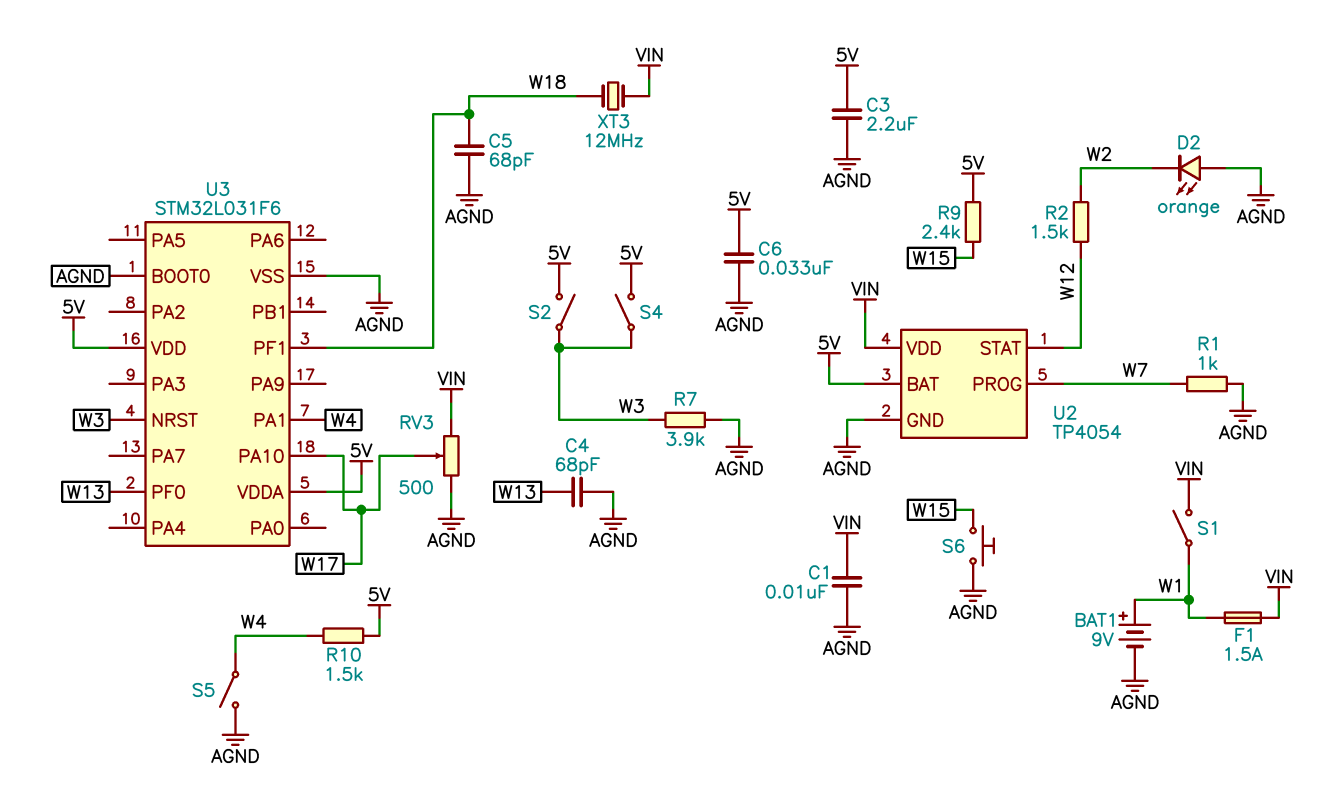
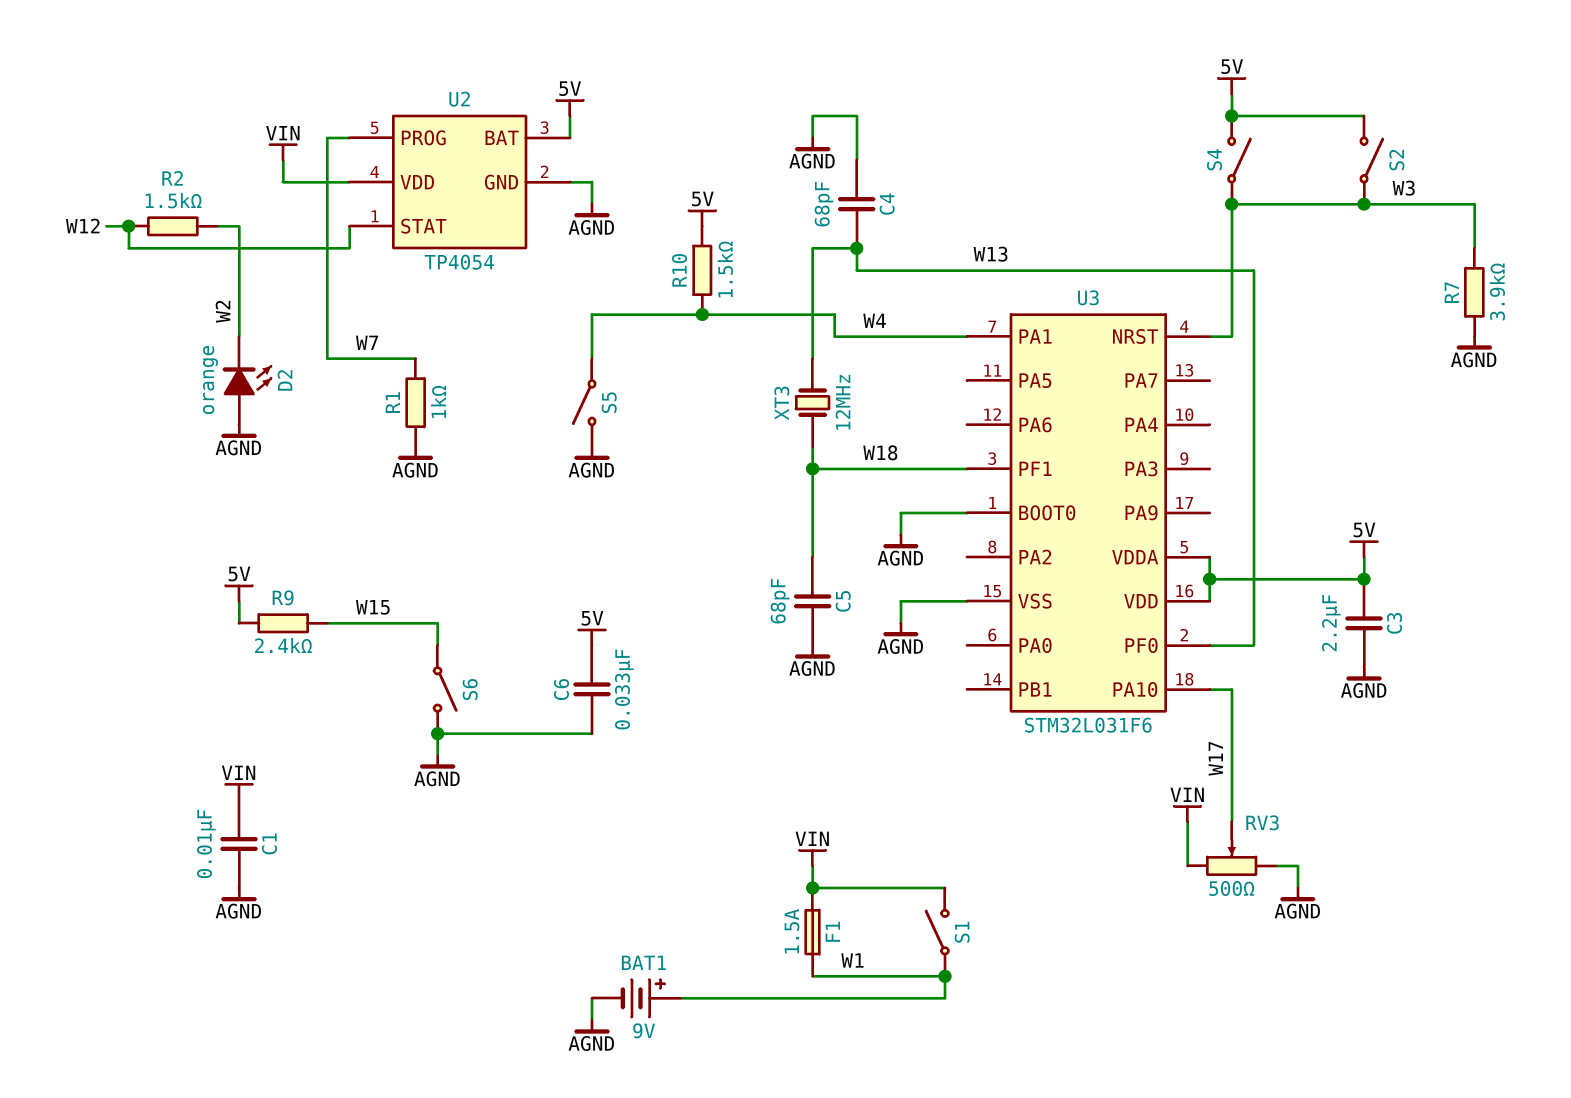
S6: button (AGND, W15) -> switch (AGND, W15)
XT3: 12MHz (VIN, W18) -> 12MHz (W13, W18)

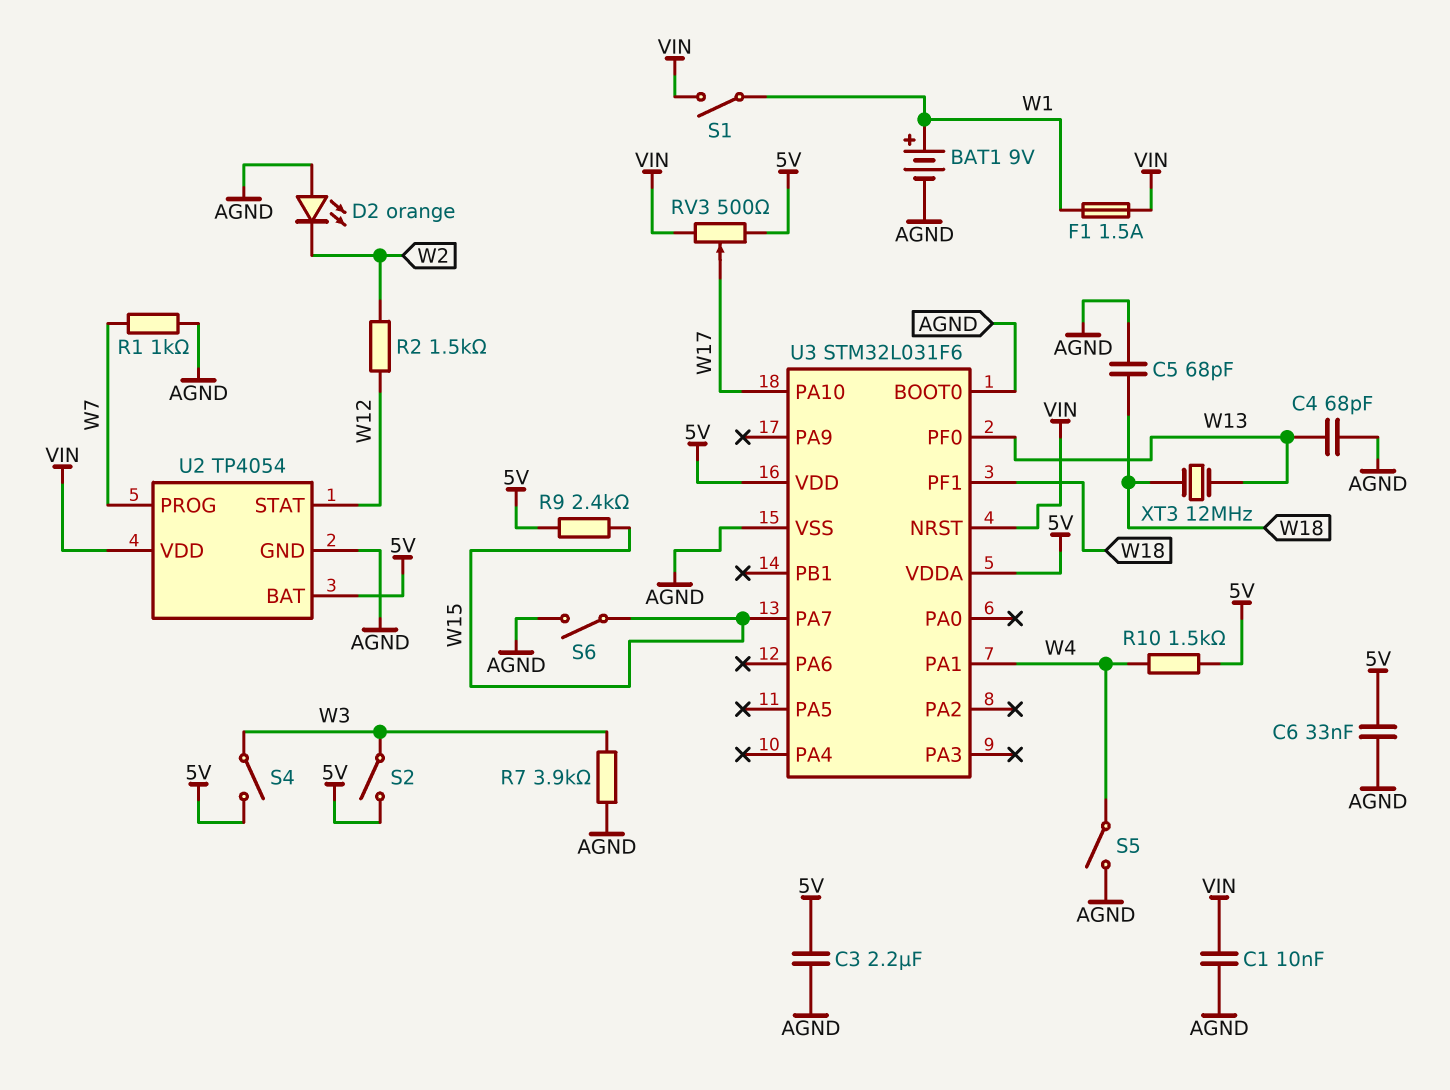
RV3: 500 (AGND, VIN, wiper W17) -> 500 (5V, VIN, wiper W17)
U3 pin NRST: W3 -> VIN
U3 pin PA7: none -> W15

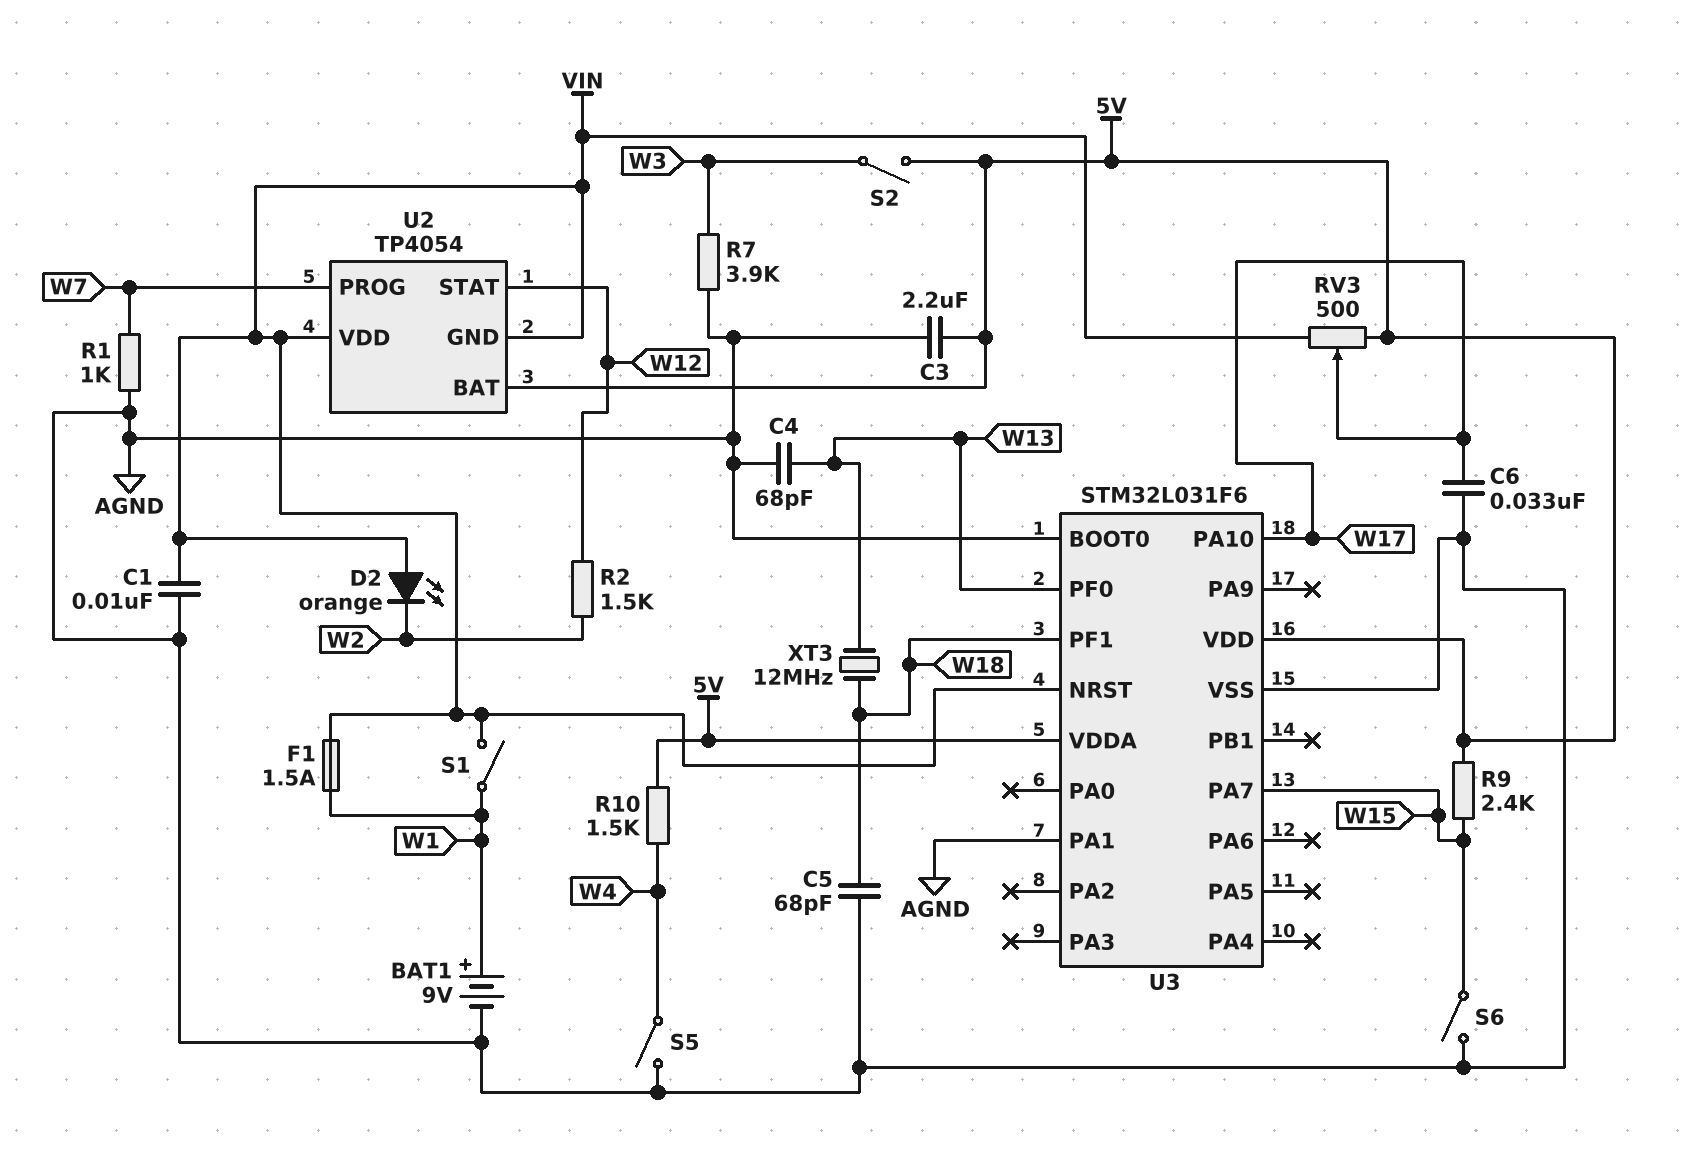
C6: 33nF (5V, AGND) -> 33nF (AGND, W17)
D2: LED orange (A AGND, K W2) -> LED orange (A VIN, K W2)
S4: switch (5V, W3) -> none
U2 pin GND: AGND -> VIN
U3 pin PA1: W4 -> AGND

